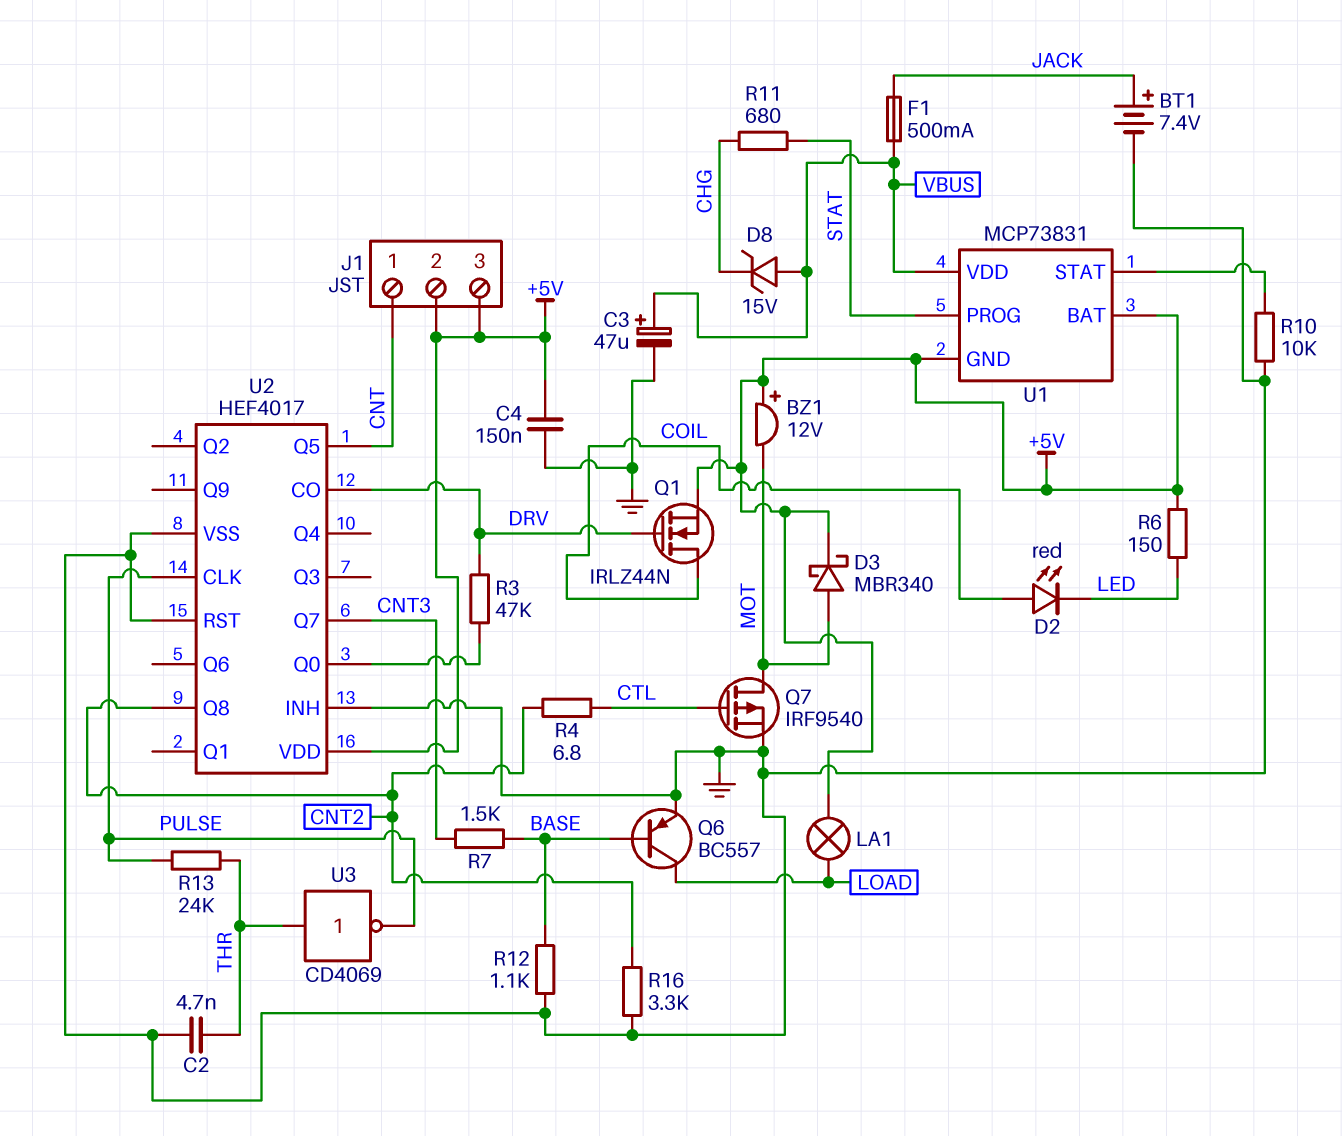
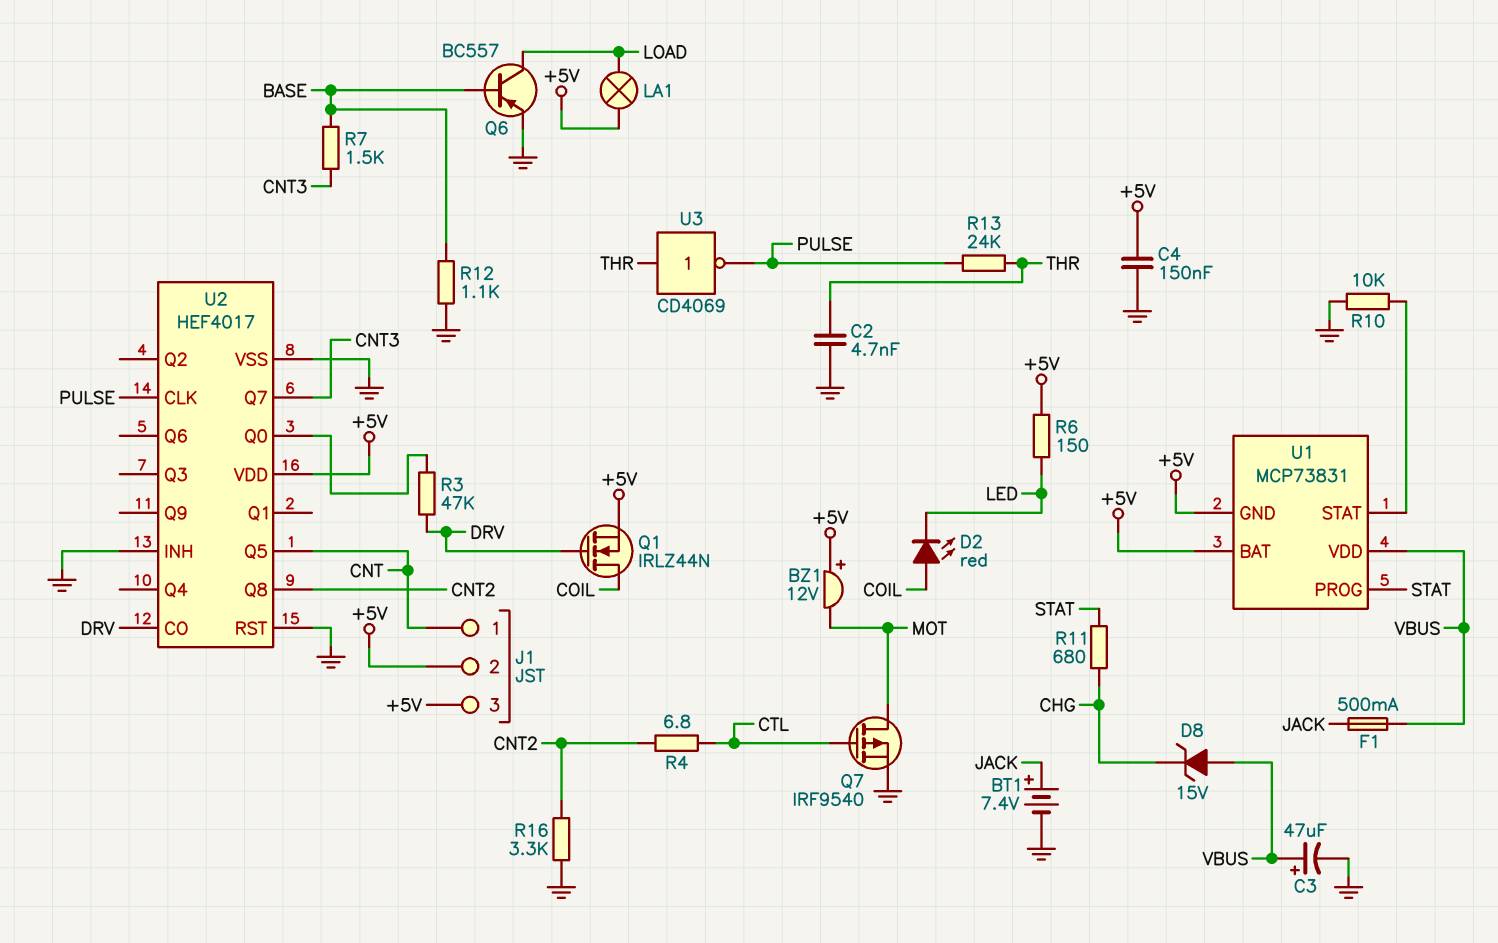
D3: schottky MBR340 (A MOT, K +5V) -> none

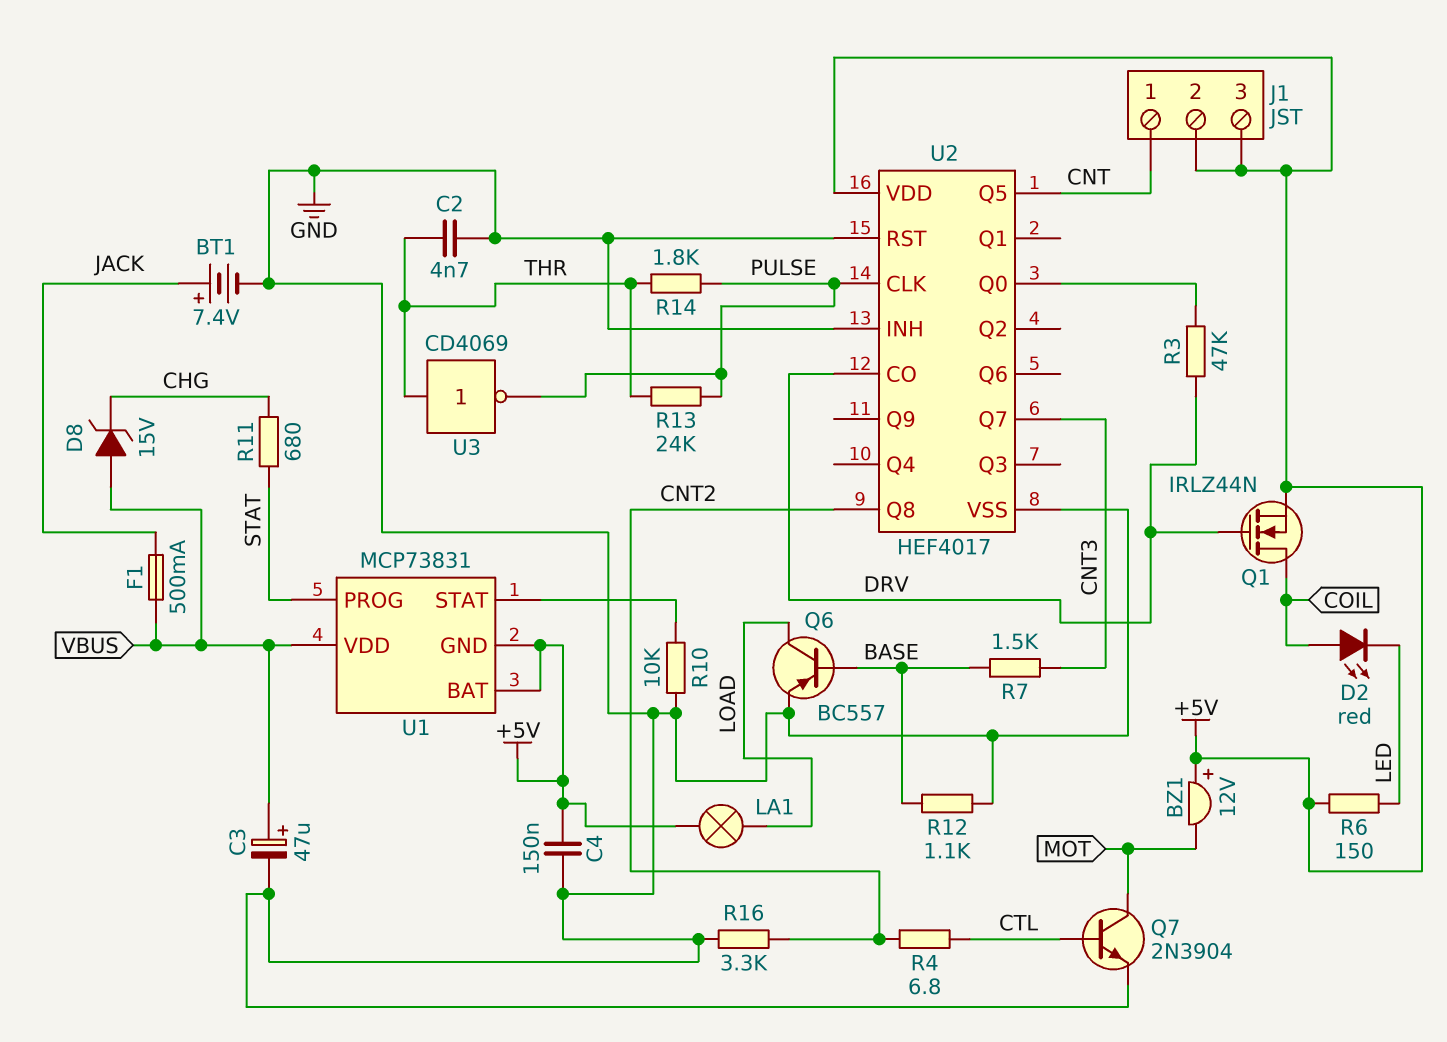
Q7: PMOS IRF9540 (G CTL, D MOT, S GND) -> NPN 2N3904 (B CTL, C MOT, E GND)
R14: none -> 1.8k (PULSE, THR)

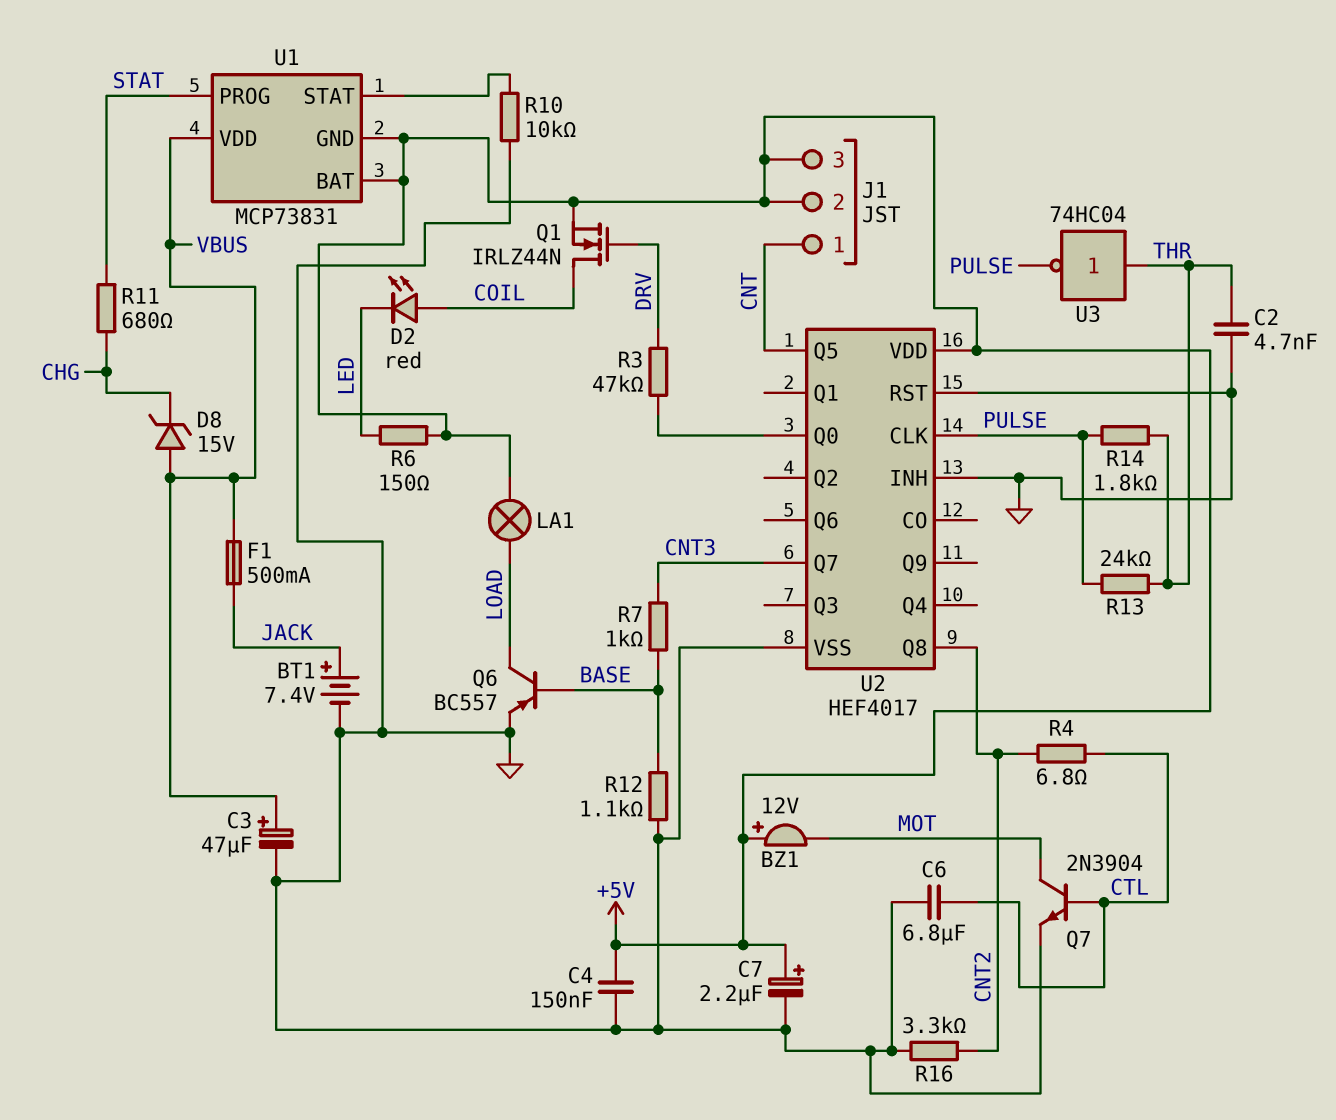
C6: none -> 6.8uF (CTL, GND)
C7: none -> 2.2uF (plus +5V, minus GND)
R7: 1.5k (BASE, CNT3) -> 1k (BASE, CNT3)
U2 pin CO: DRV -> none
U3: NOT CD4069 (in THR, out PULSE) -> NOT 74HC04 (in THR, out PULSE)

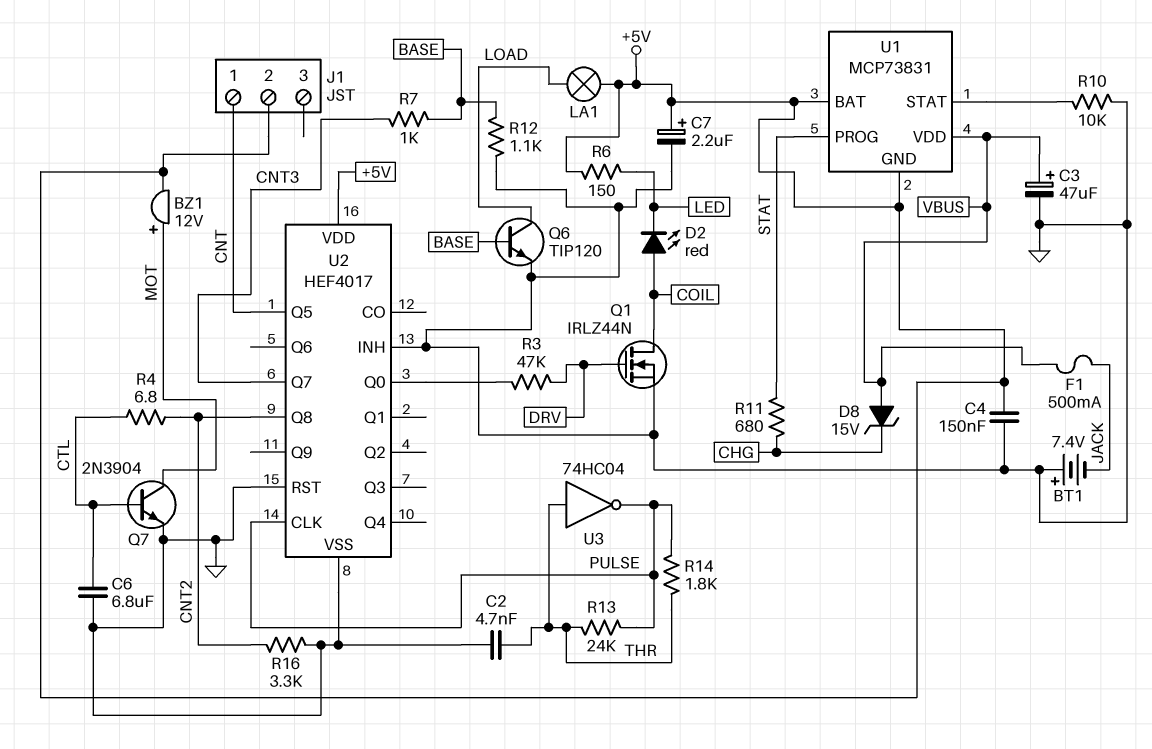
BT1: 7.4V (plus JACK, minus GND) -> 7.4V (plus GND, minus JACK)
BZ1: buzzer 12V (plus +5V, minus MOT) -> buzzer 12V (plus MOT, minus +5V)
J1 pin 3: +5V -> none
Q1: NMOS IRLZ44N (G DRV, D COIL, S +5V) -> NMOS IRLZ44N (G DRV, D COIL, S GND)
Q6: PNP BC557 (B BASE, C LOAD, E GND) -> NPN TIP120 (B BASE, C LOAD, E GND)

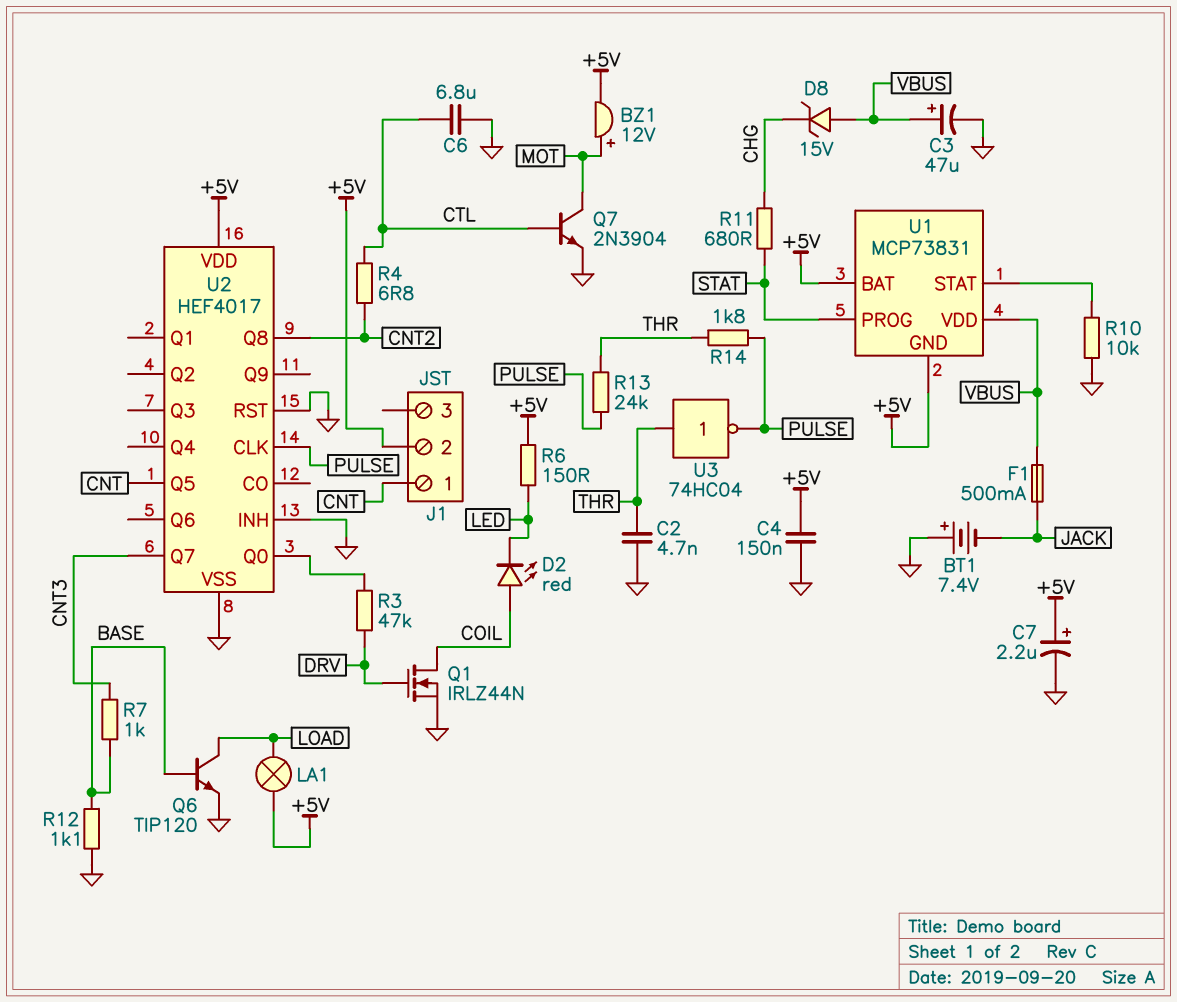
R16: 3.3k (CNT2, GND) -> none

